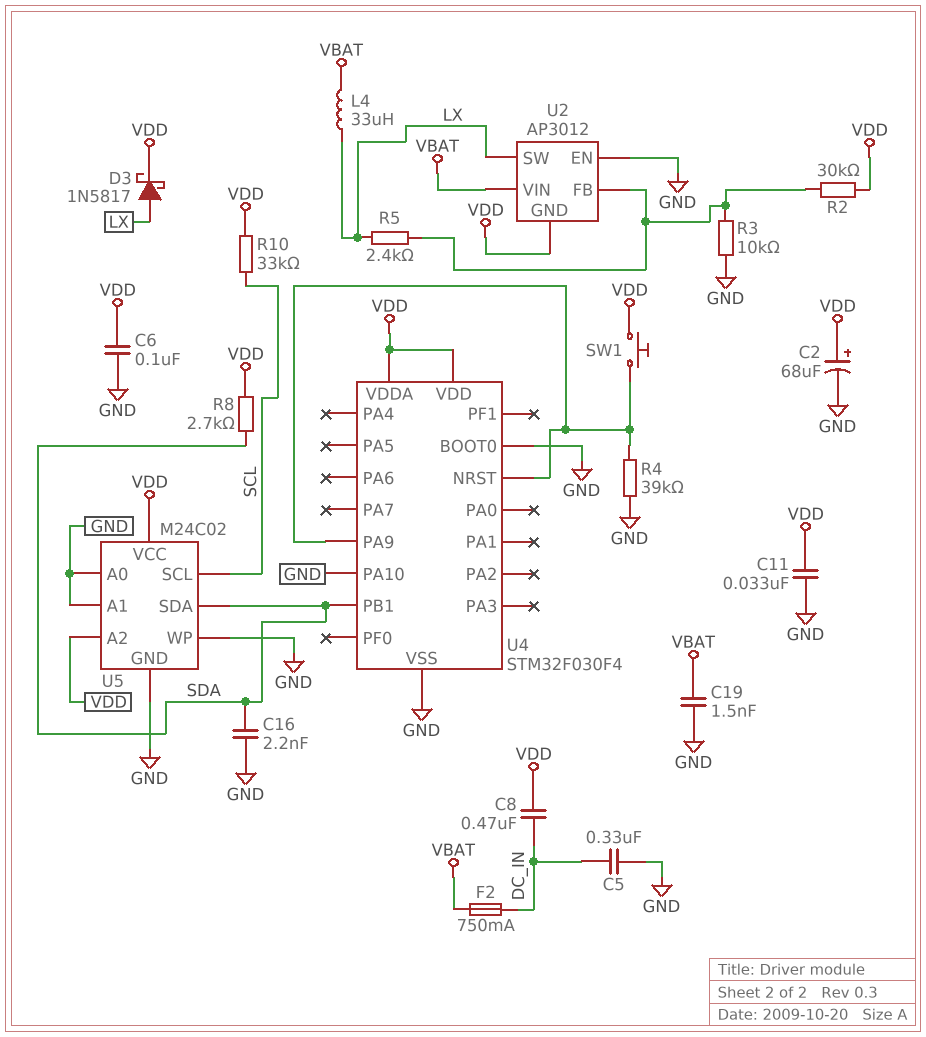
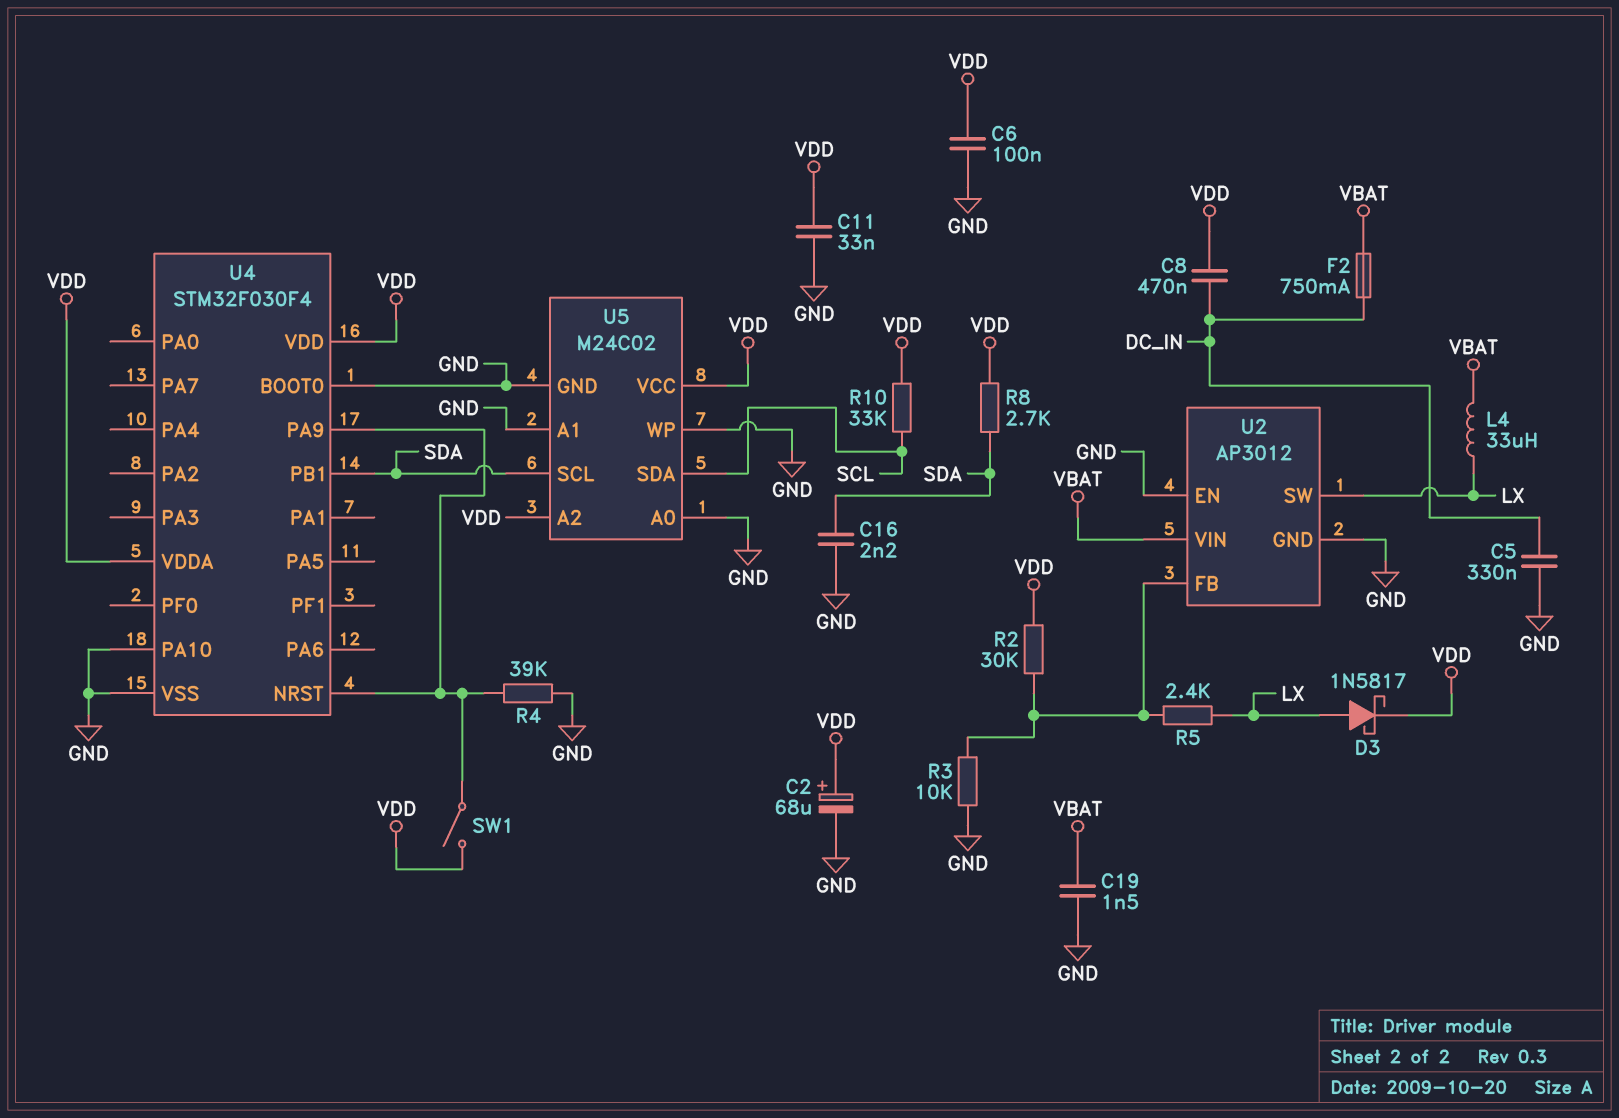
SW1: button (U4/NRST, VDD) -> switch (U4/NRST, VDD)
U2 pin GND: VDD -> GND
U5 pin SCL: SCL -> SDA
U5 pin SDA: SDA -> SCL

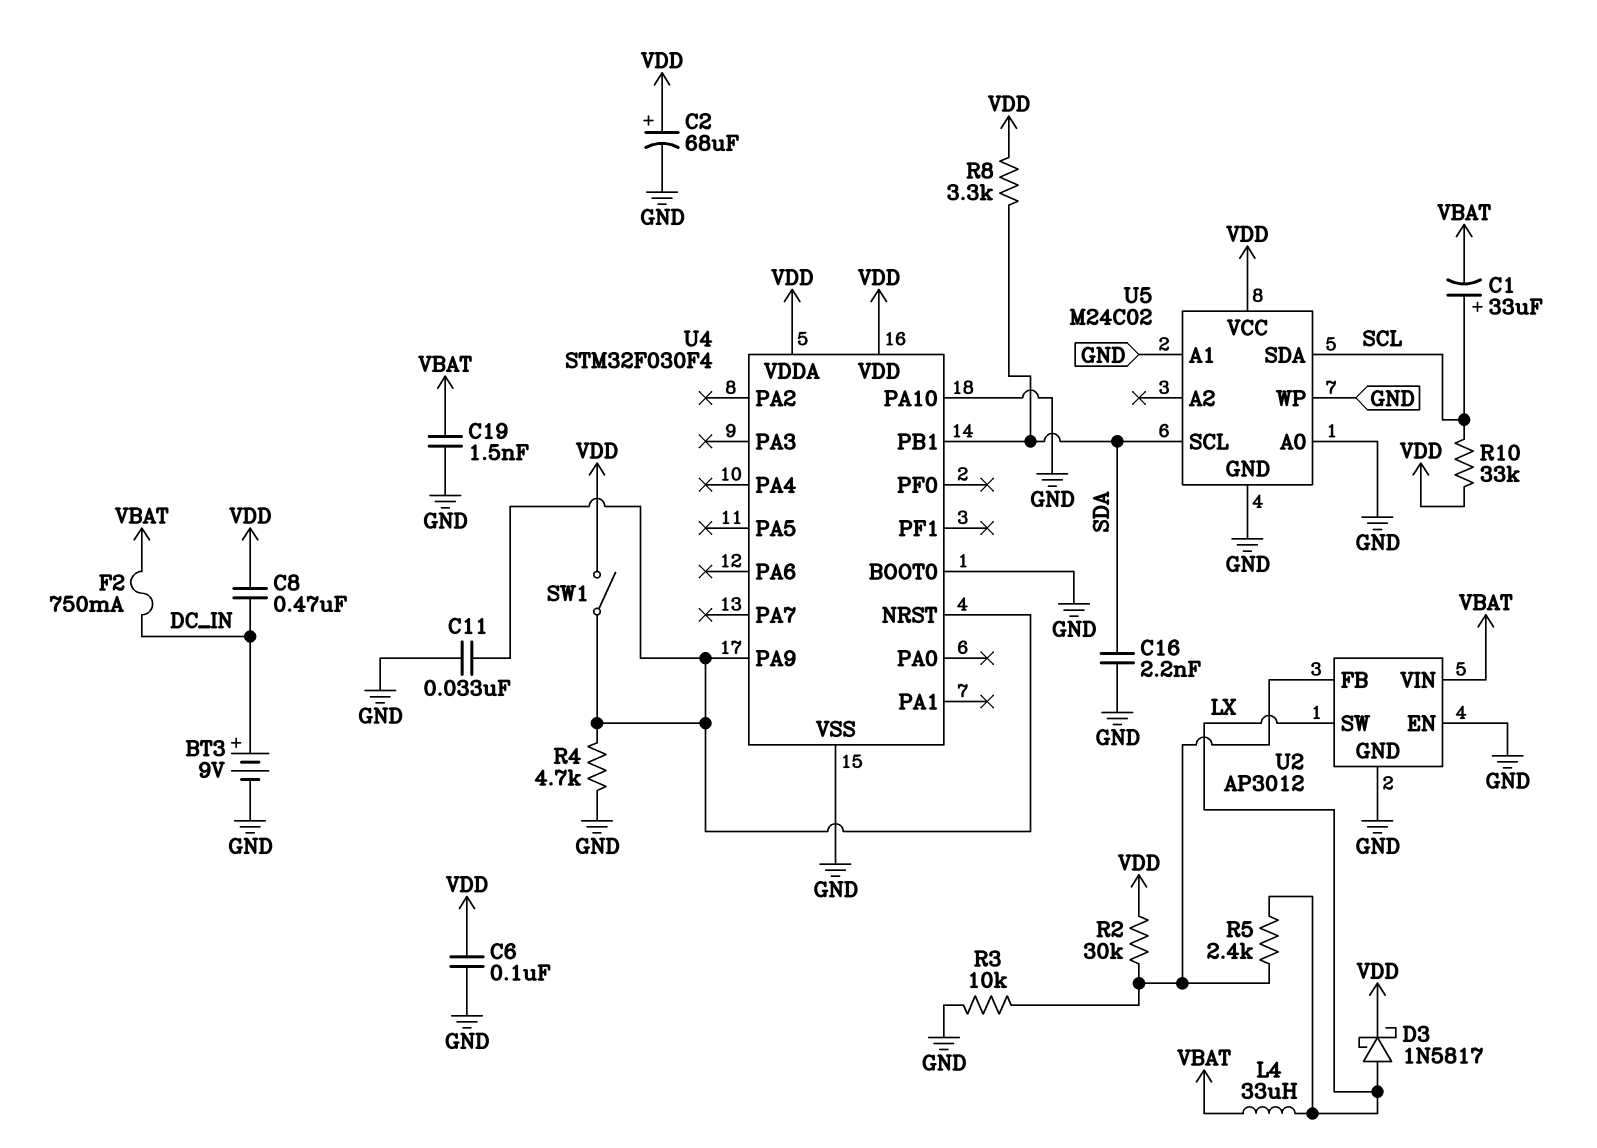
BT3: none -> 9V (plus DC_IN, minus GND)
C1: none -> 33uF (plus SCL, minus VBAT)
C5: 330nF (DC_IN, GND) -> none
C11: 33nF (GND, VDD) -> 33nF (GND, U4/NRST)
R4: 39k (GND, U4/NRST) -> 4.7k (GND, U4/NRST)
R8: 2.7k (SDA, VDD) -> 3.3k (SDA, VDD)
U5 pin A2: VDD -> none

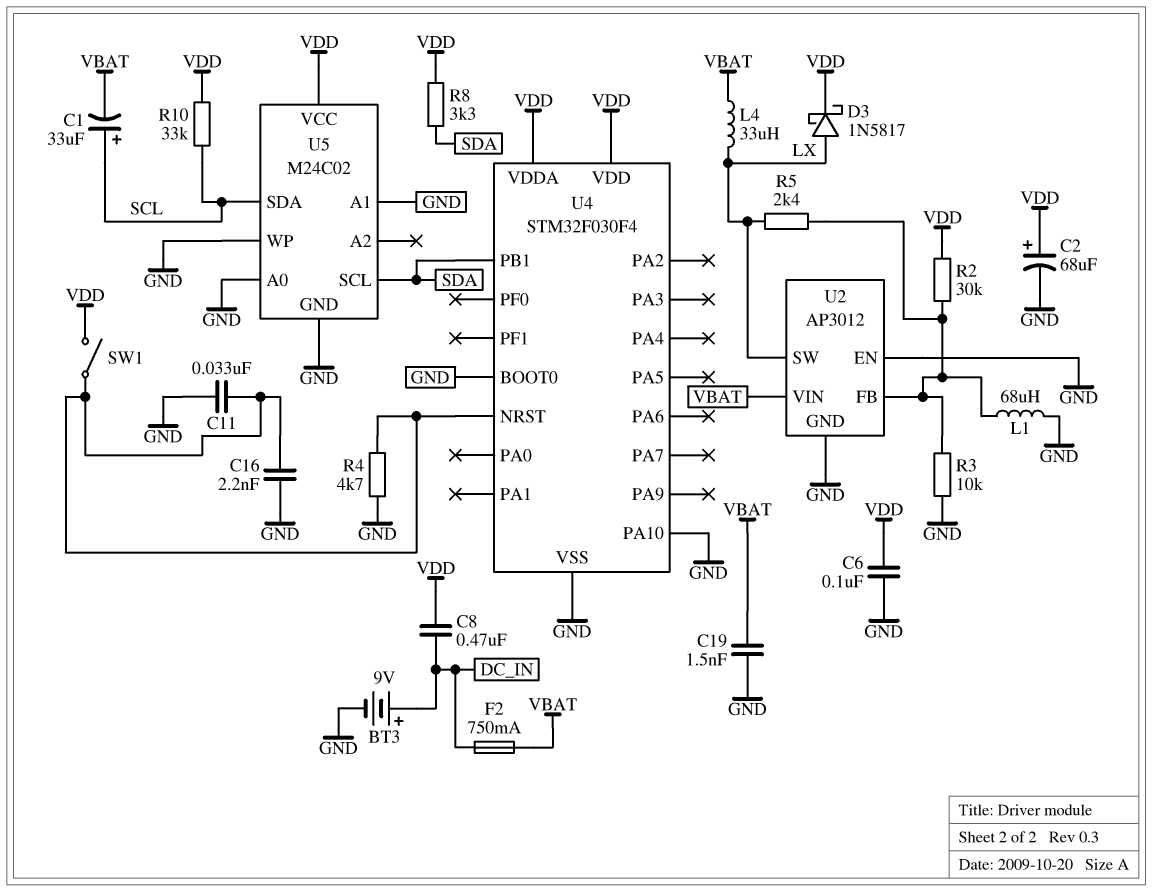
C16: 2.2nF (GND, SDA) -> 2.2nF (GND, U4/NRST)
L1: none -> 68uH (GND, U2/FB)
U4 pin PA9: U4/NRST -> none

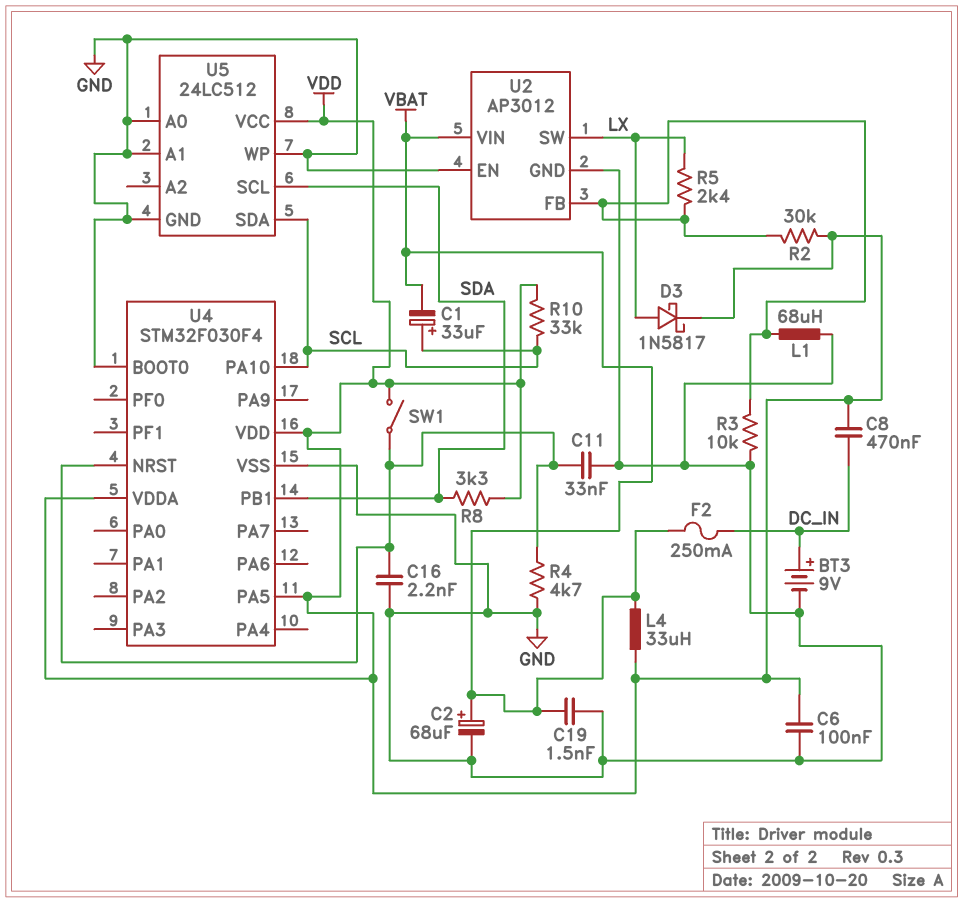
C2: 68uF (plus VDD, minus GND) -> 68uF (plus VBAT, minus GND)
F2: 750mA (DC_IN, VBAT) -> 250mA (DC_IN, VBAT)
L4: 33uH (LX, VBAT) -> 33uH (VBAT, VDD)
U4 pin PA5: none -> VDD
U4 pin PA10: GND -> SCL
U5: M24C02 -> 24LC512

